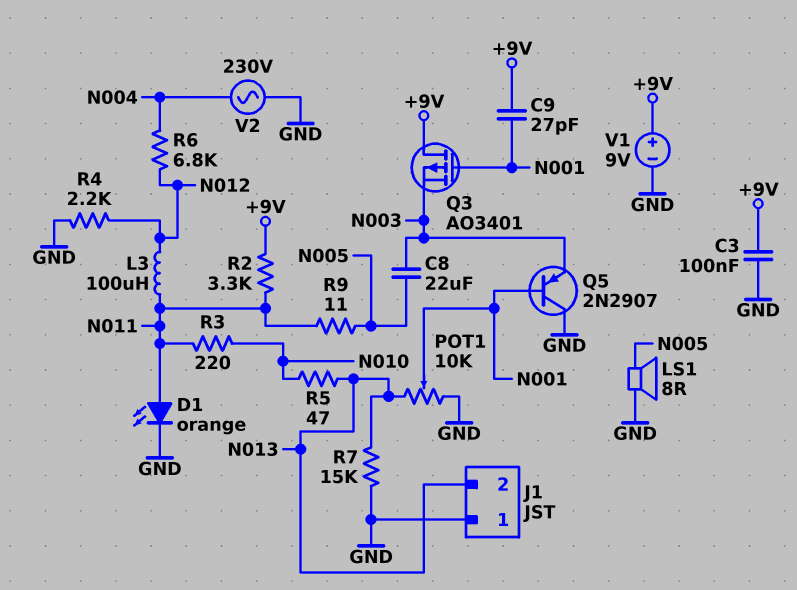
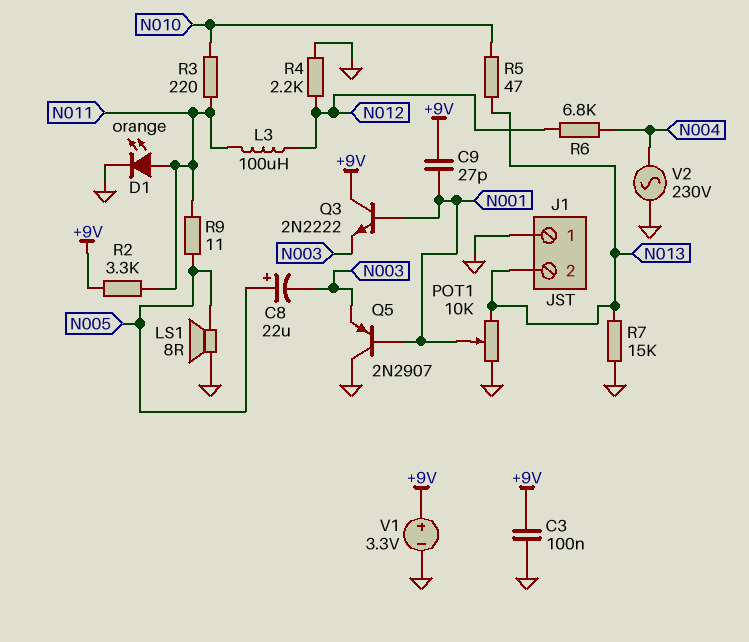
C8: 22uF (N003, N005) -> 22uF (plus N005, minus N003)
Q3: PMOS AO3401 (G N001, D +9V, S N003) -> NPN 2N2222 (B N001, C +9V, E N003)
V1: 9V (plus +9V, minus GND) -> 3.3V (plus +9V, minus GND)

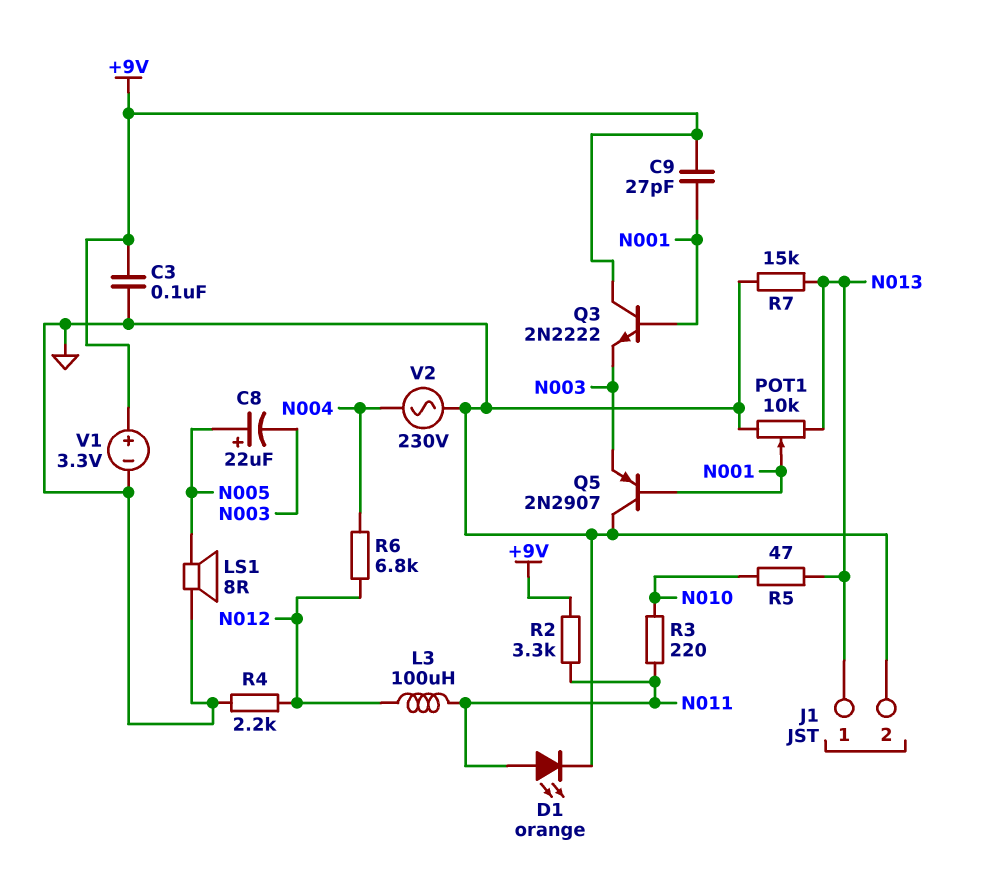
J1 pin 1: GND -> N013
J1 pin 2: N013 -> GND
R9: 11 (N005, N011) -> none

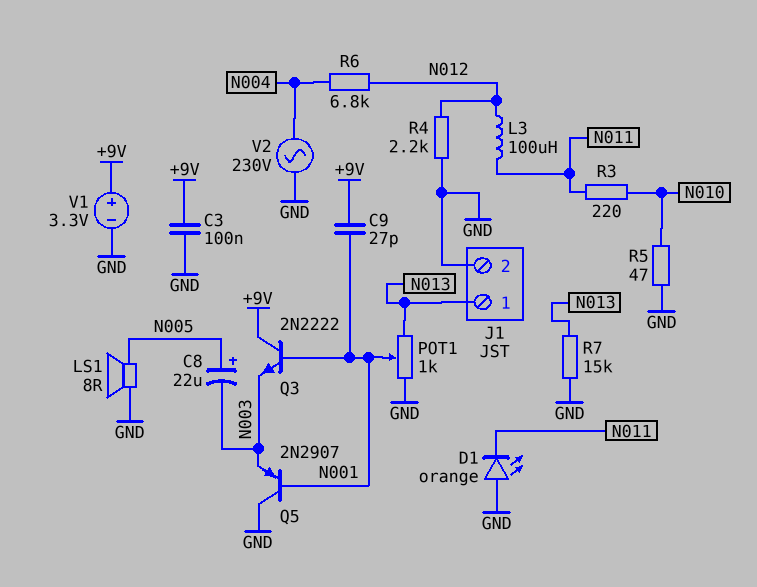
D1: LED orange (A N011, K GND) -> LED orange (A GND, K N011)
POT1: 10k (GND, N013, wiper N001) -> 1k (GND, N013, wiper N001)
R2: 3.3k (+9V, N011) -> none
R5: 47 (N010, N013) -> 47 (GND, N010)

